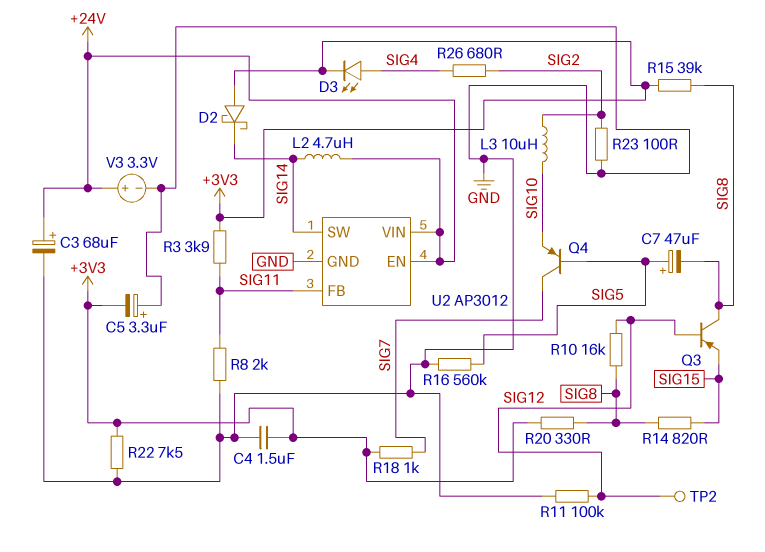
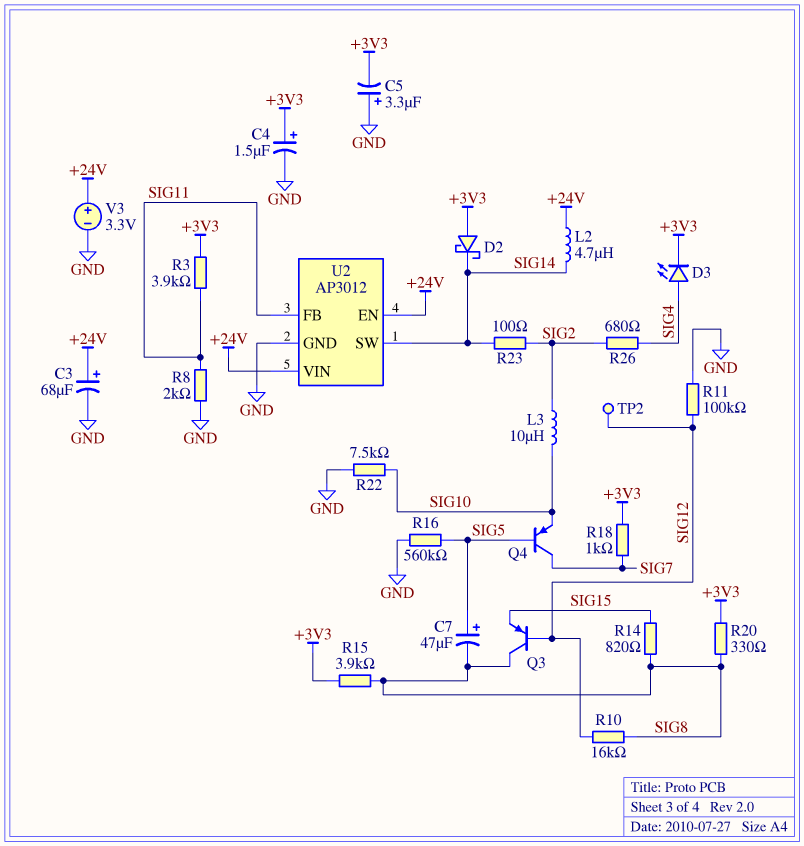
C4: 1.5uF (+3V3, GND) -> 1.5uF (plus +3V3, minus GND)
R15: 39k (+3V3, SIG8) -> 3.9k (+3V3, SIG8)
R22: 7.5k (+3V3, GND) -> 7.5k (GND, SIG10)
R23: 100 (GND, SIG2) -> 100 (SIG2, SIG14)

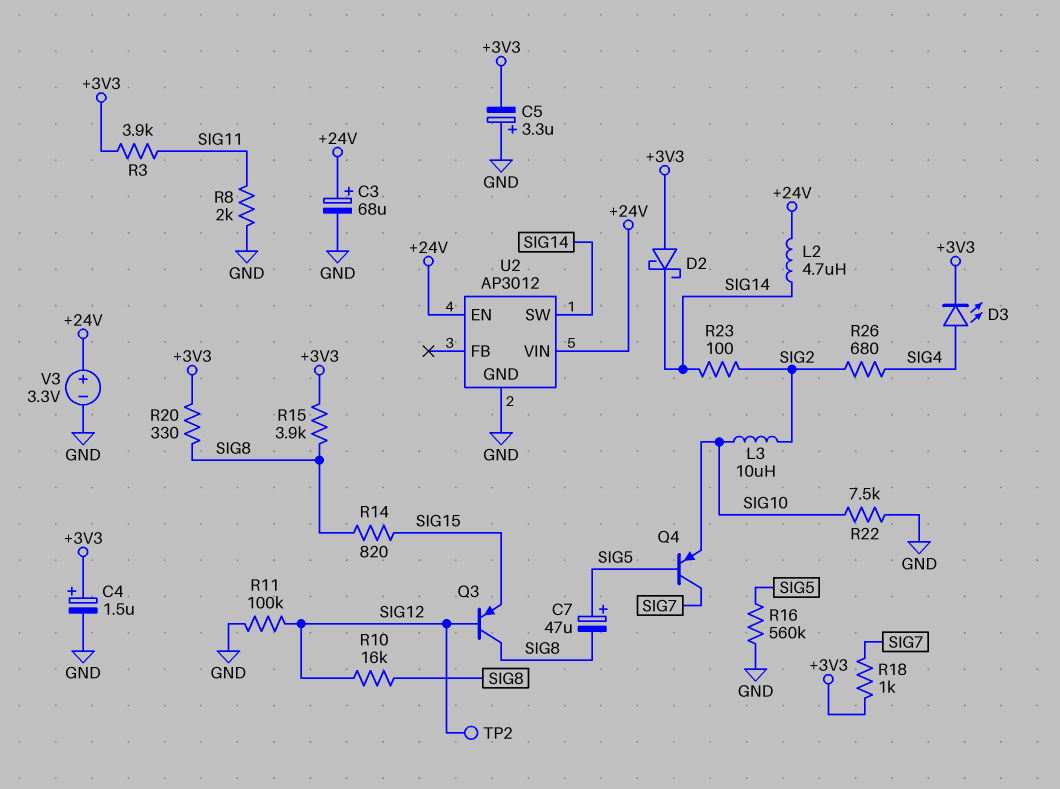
U2 pin FB: SIG11 -> none

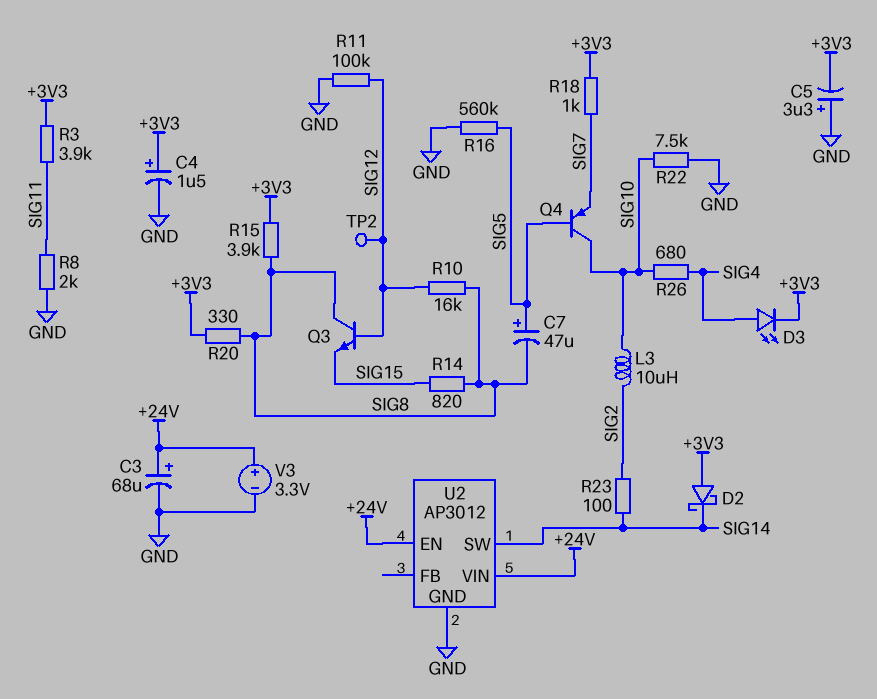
L2: 4.7uH (+24V, SIG14) -> none
Q3: PNP (B SIG12, C SIG8, E SIG15) -> NPN (B SIG12, C SIG8, E SIG15)
Q4: PNP (B SIG5, C SIG7, E SIG10) -> PNP (B SIG5, C SIG10, E SIG7)
R26: 680 (SIG2, SIG4) -> 680 (SIG4, SIG10)

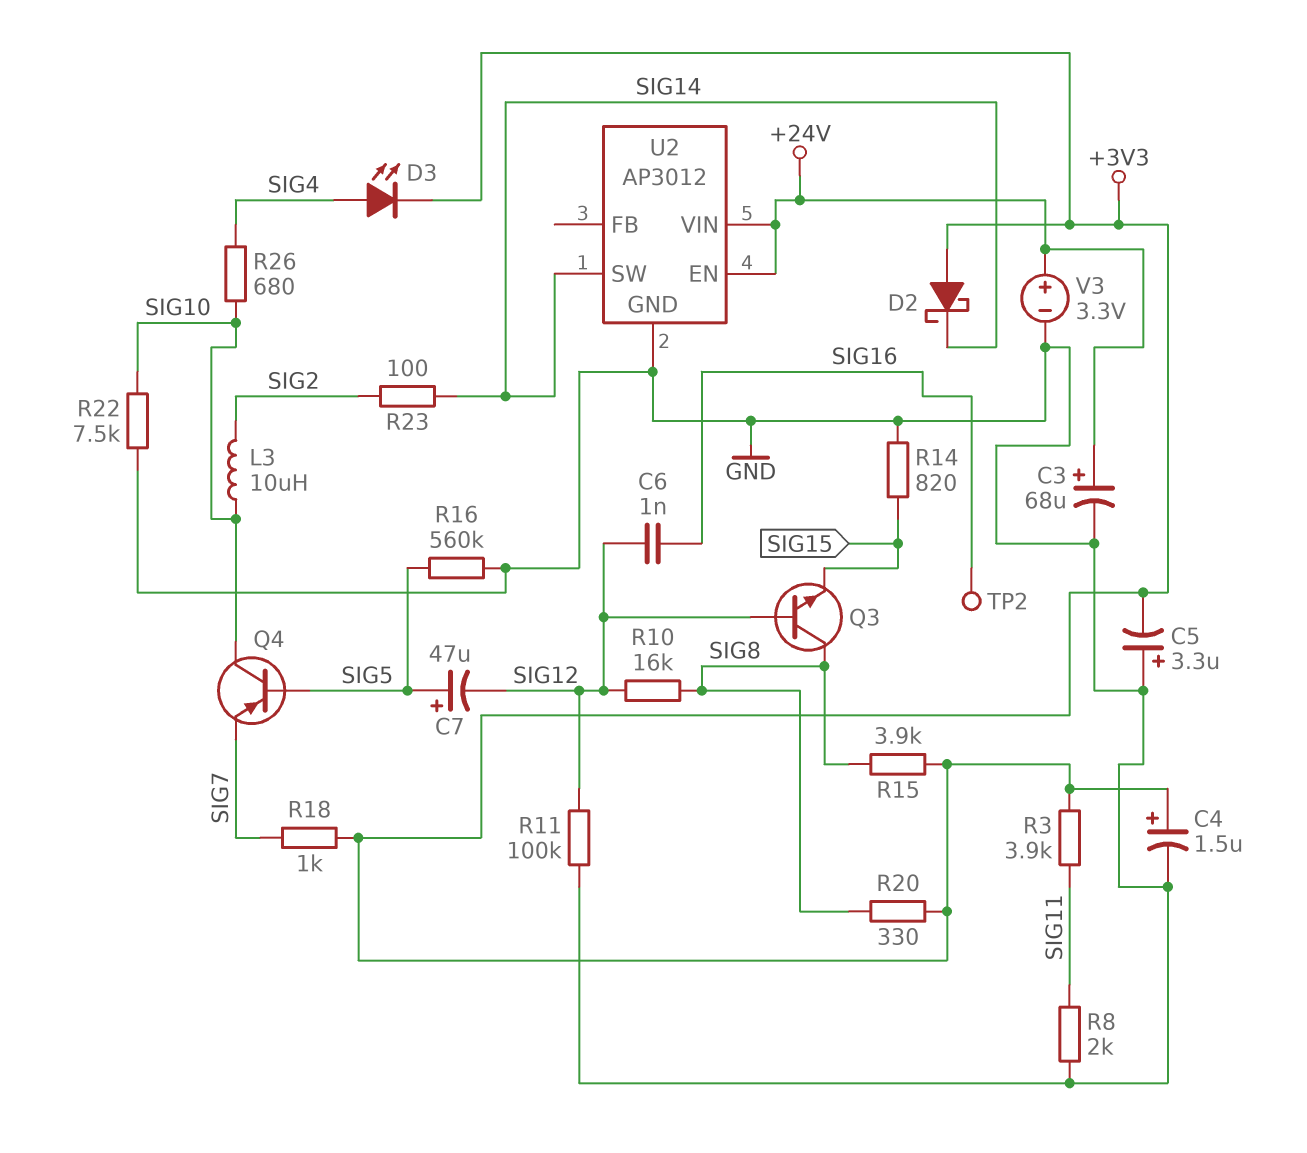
C6: none -> 1nF (SIG12, SIG16)
C7: 47uF (plus SIG5, minus SIG8) -> 47uF (plus SIG5, minus SIG12)
R14: 820 (SIG8, SIG15) -> 820 (GND, SIG15)
TP2: test point (SIG12) -> test point (SIG16)

